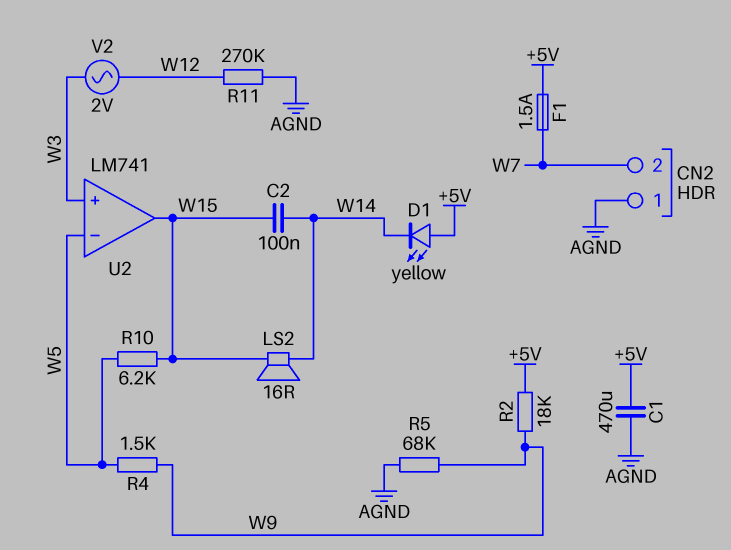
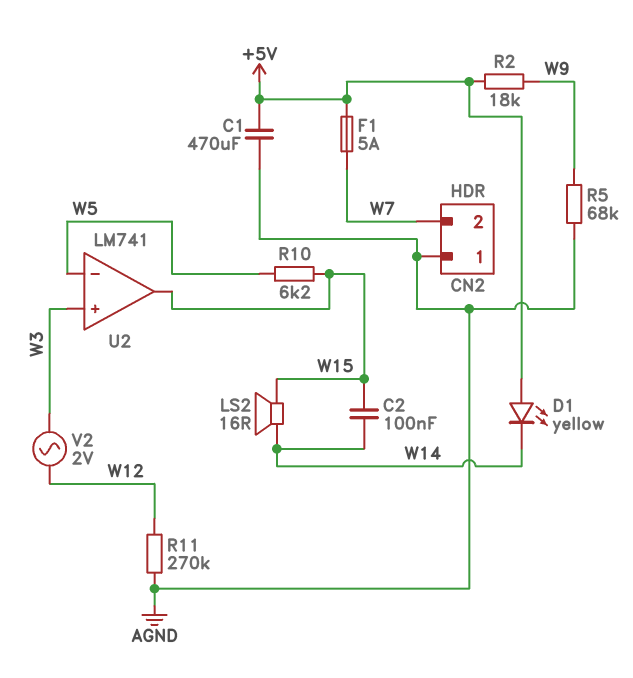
F1: 1.5A (+5V, W7) -> 5A (+5V, W7)
R4: 1.5k (W5, W9) -> none

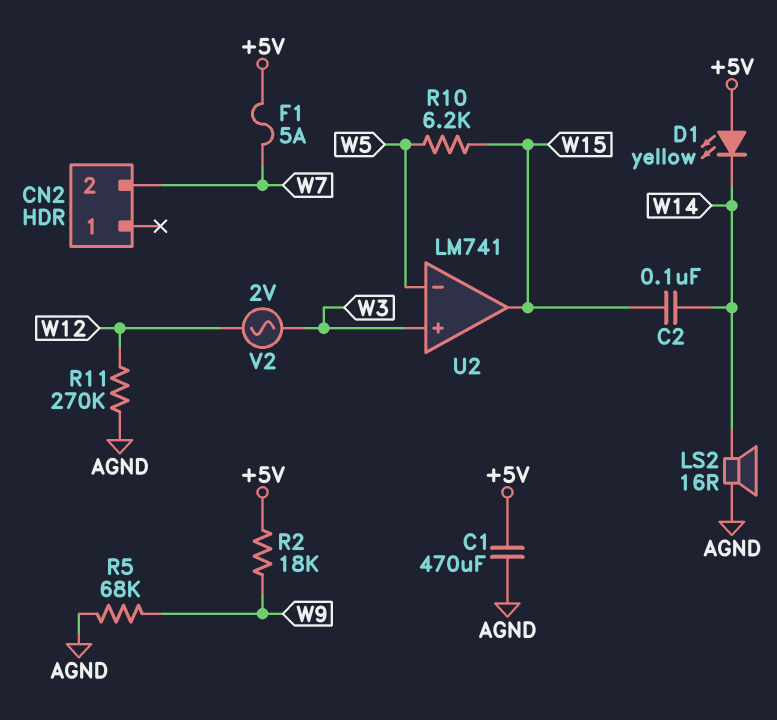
CN2 pin 1: AGND -> none
LS2: speaker 16R (W14, W15) -> speaker 16R (AGND, W14)

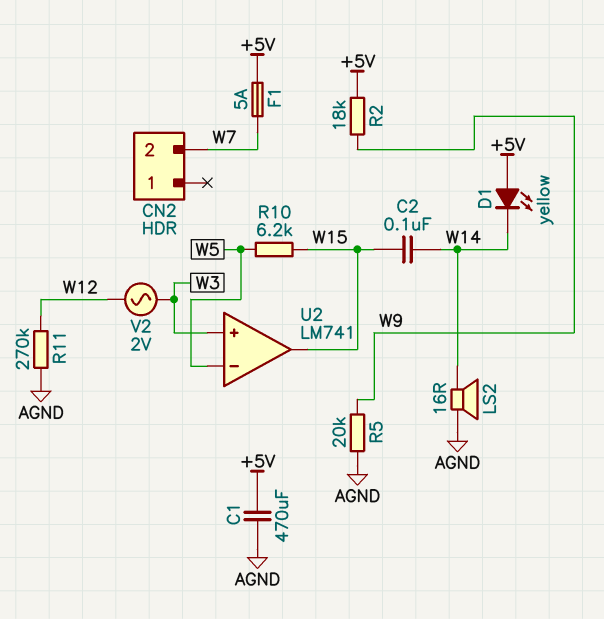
R5: 68k (AGND, W9) -> 20k (AGND, W9)

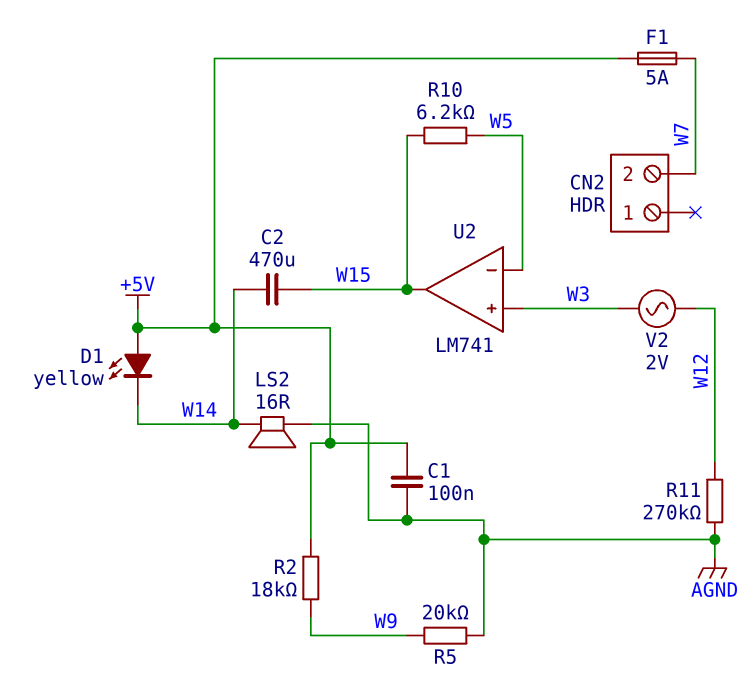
C1: 470uF (+5V, AGND) -> 100nF (+5V, AGND)
C2: 100nF (W14, W15) -> 470uF (W14, W15)

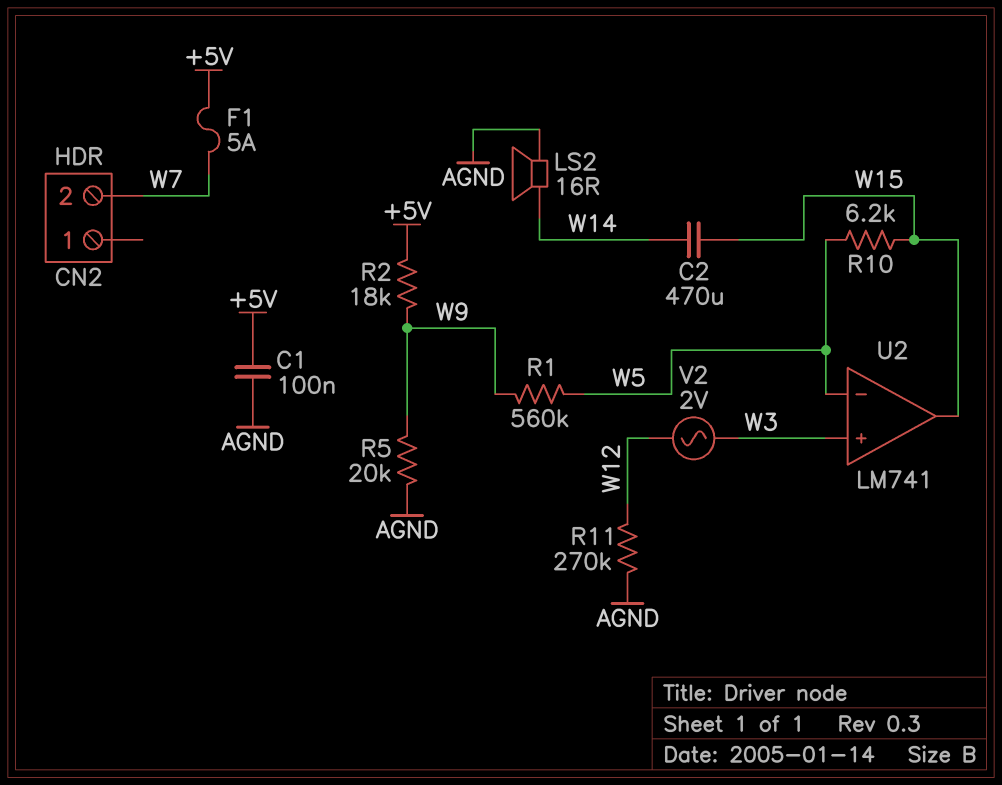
D1: LED yellow (A +5V, K W14) -> none
R1: none -> 560k (W5, W9)

